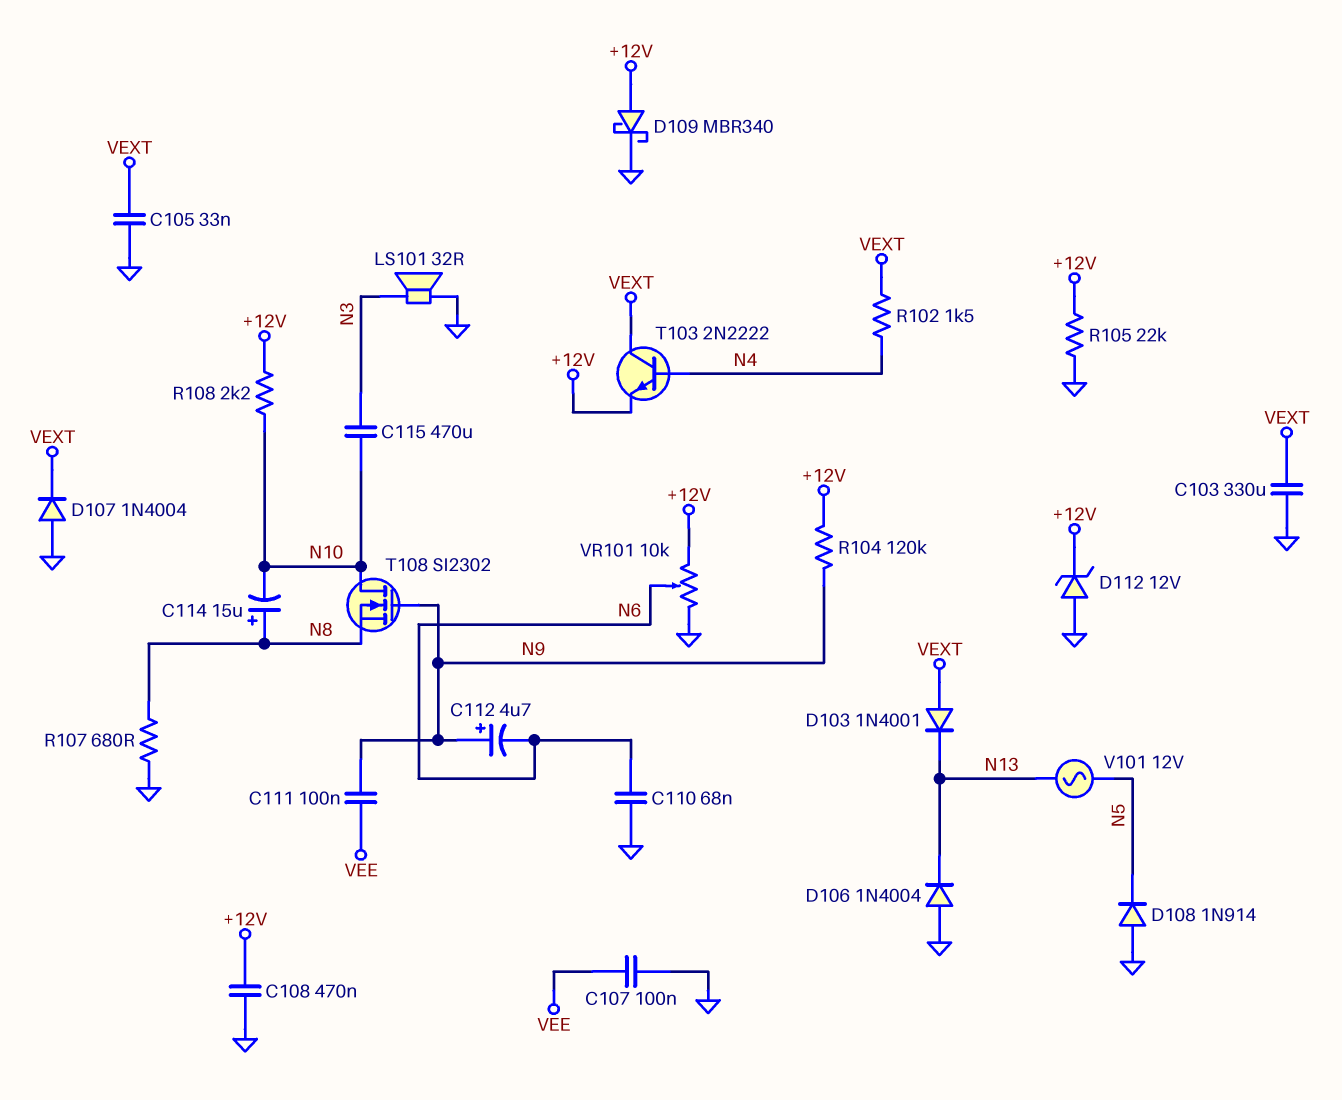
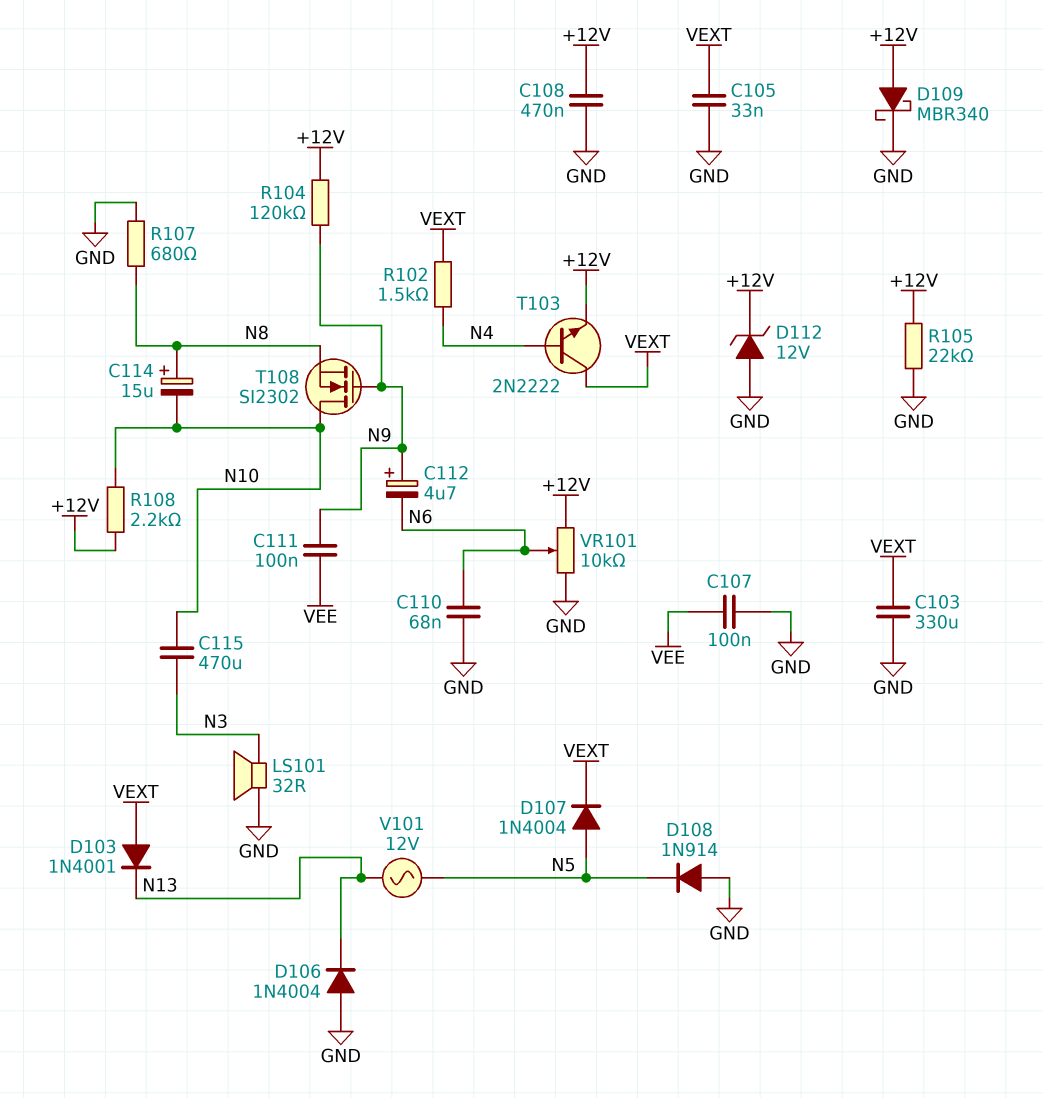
D107: diode 1N4004 (A GND, K VEXT) -> diode 1N4004 (A N5, K VEXT)

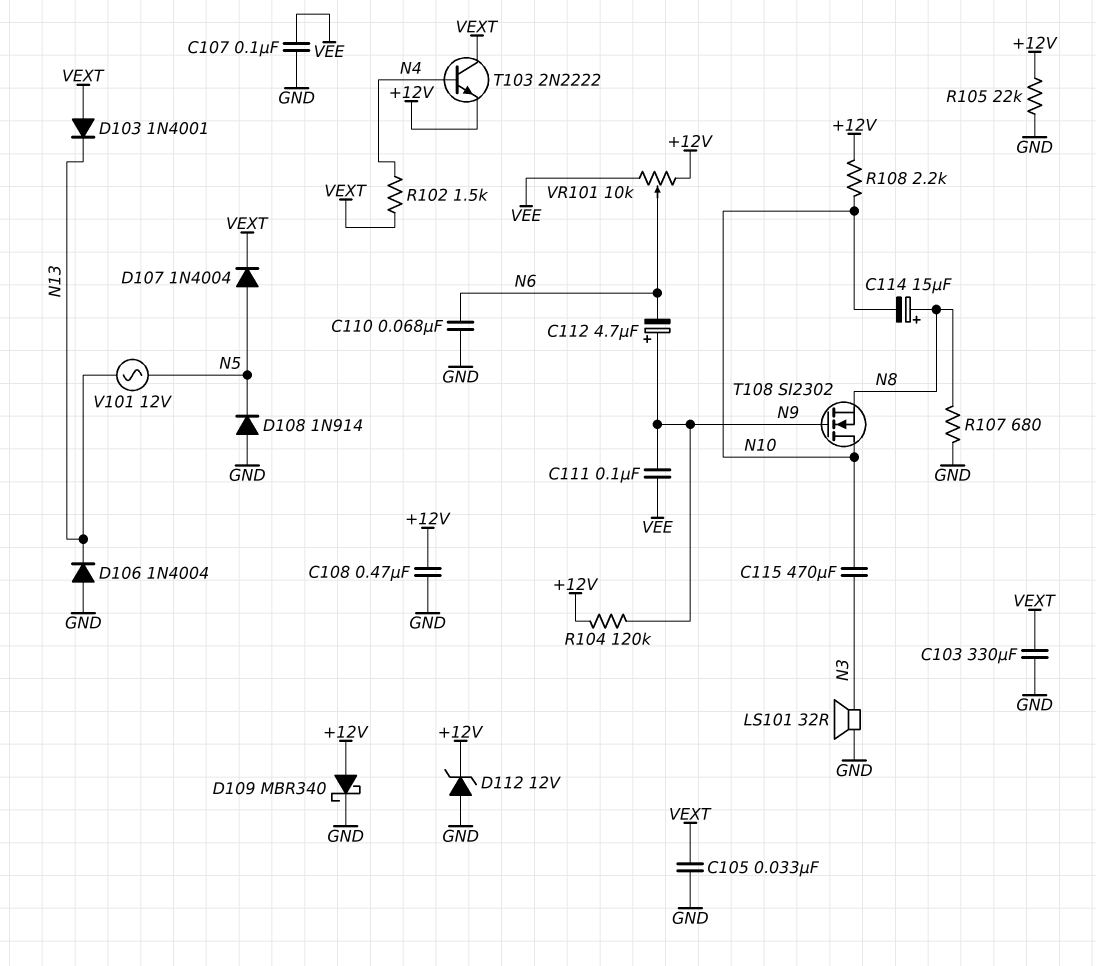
VR101: 10k (+12V, GND, wiper N6) -> 10k (+12V, VEE, wiper N6)

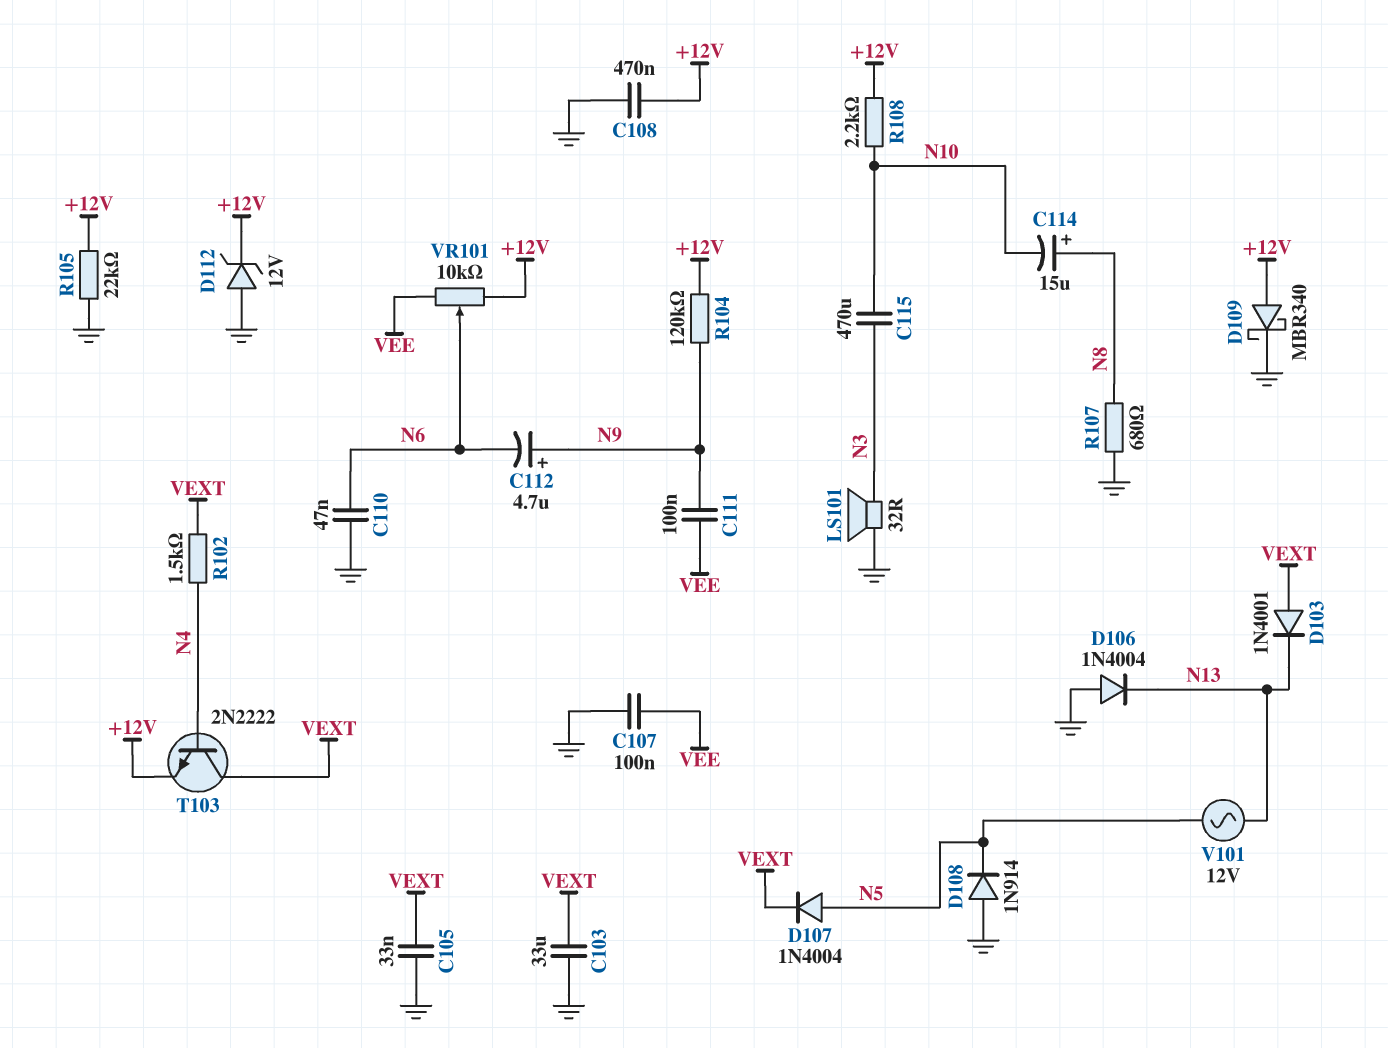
C103: 330uF (GND, VEXT) -> 33uF (GND, VEXT)
C110: 68nF (GND, N6) -> 47nF (GND, N6)
T108: NMOS SI2302 (G N9, D N10, S N8) -> none

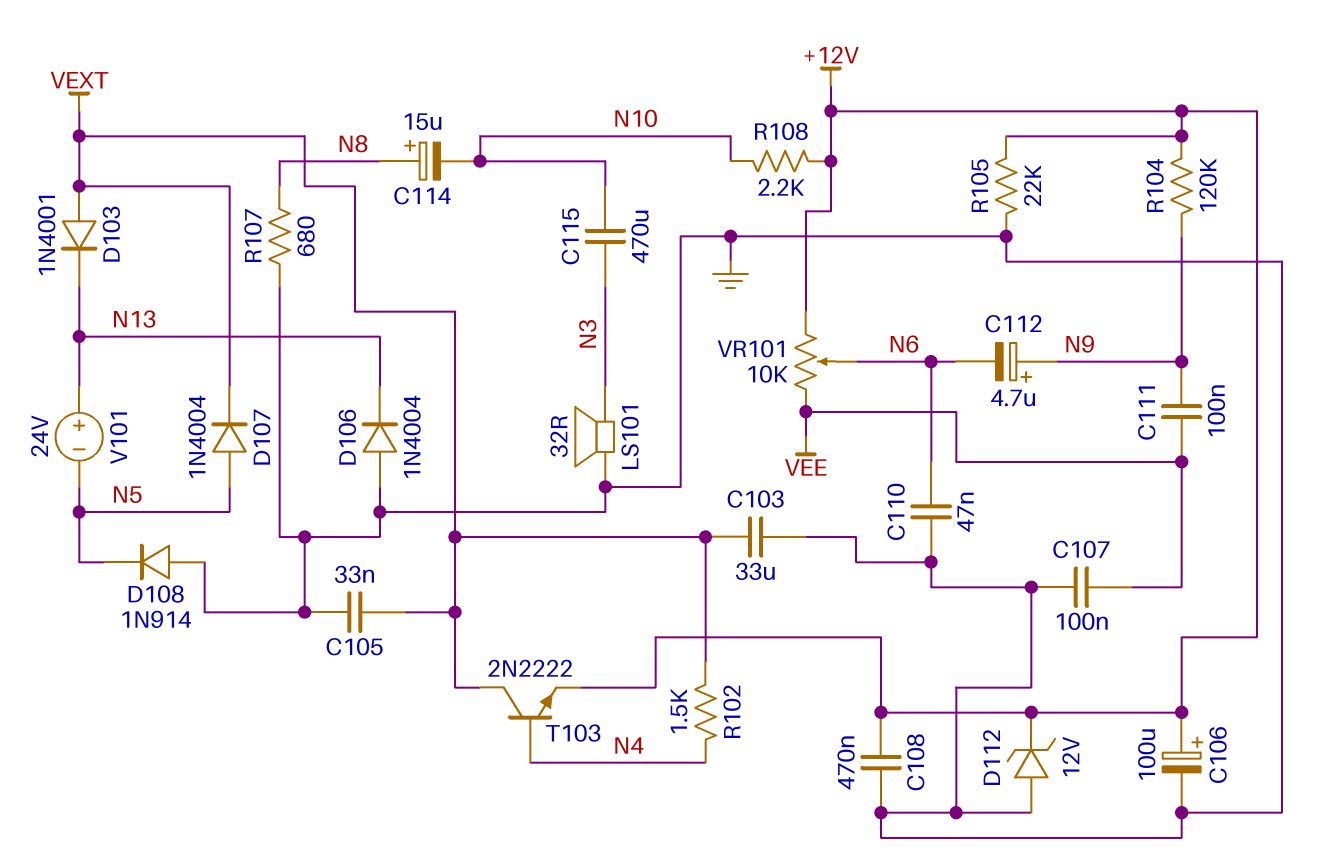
C106: none -> 100uF (plus +12V, minus GND)
D109: schottky MBR340 (A +12V, K GND) -> none
V101: AC 12V (N5, N13) -> 24V (plus N13, minus N5)

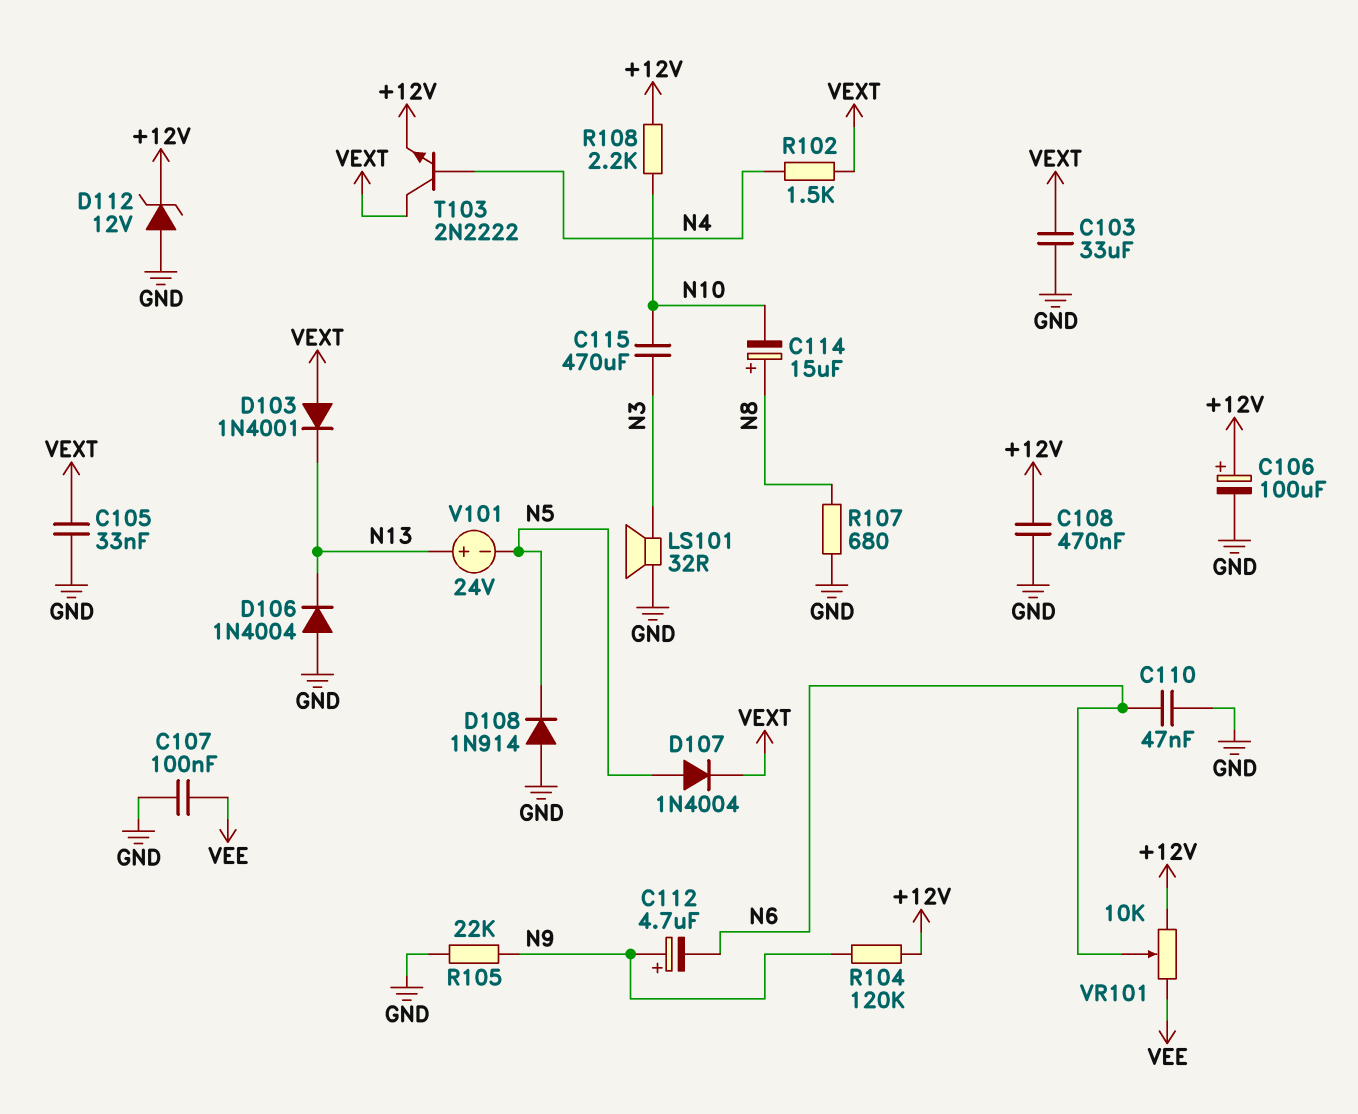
C111: 100nF (N9, VEE) -> none
R105: 22k (+12V, GND) -> 22k (GND, N9)

